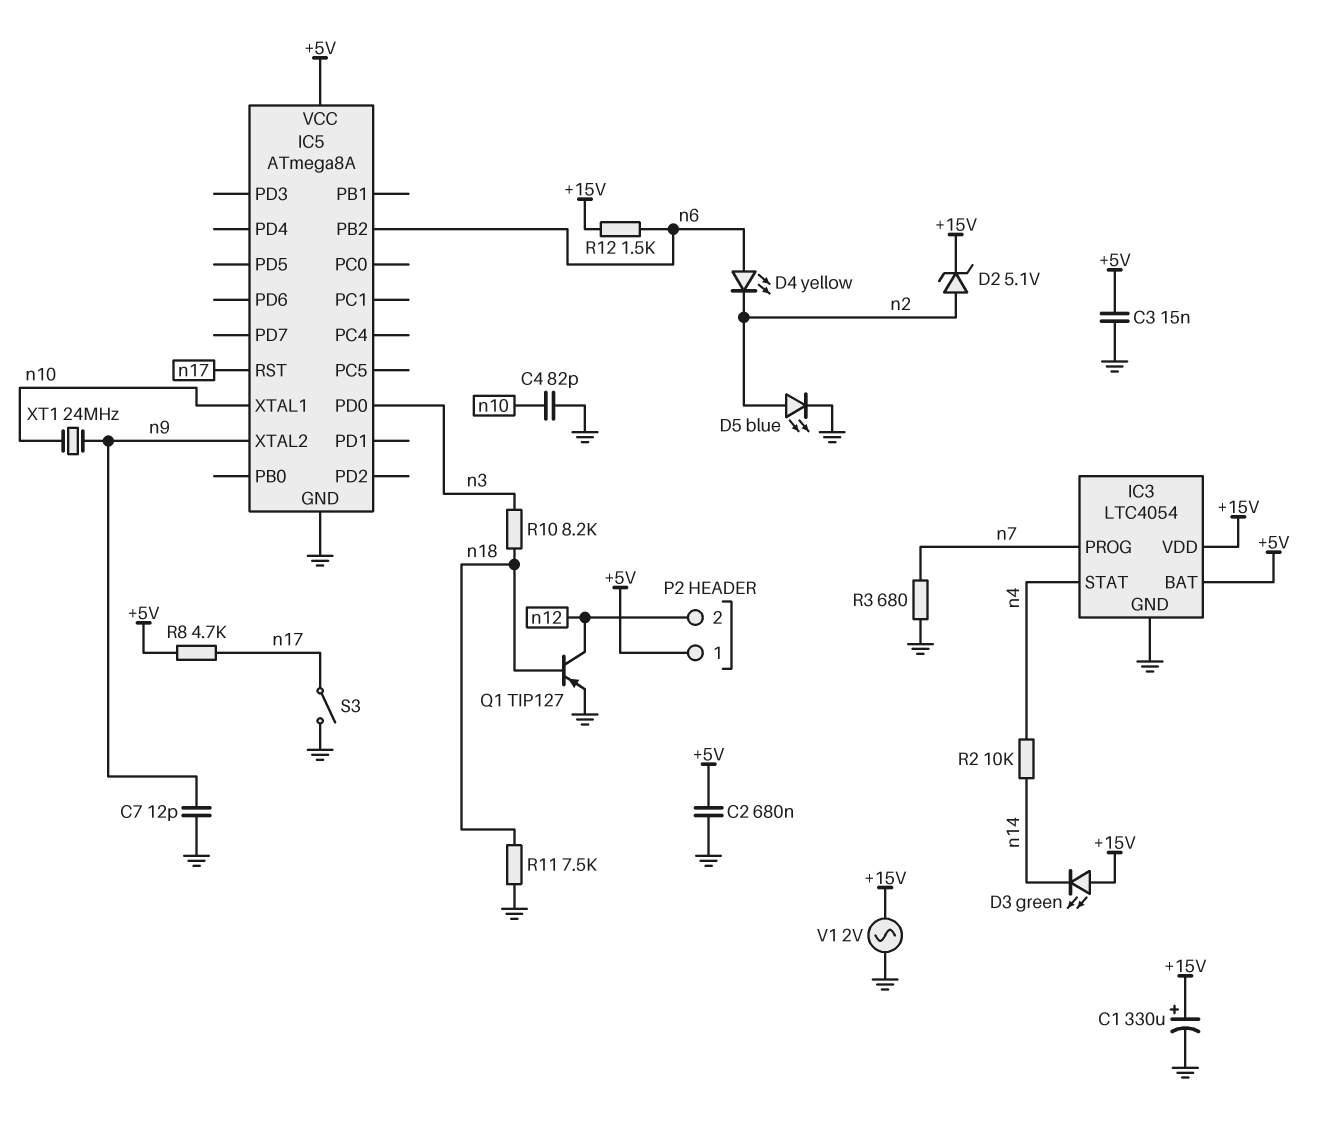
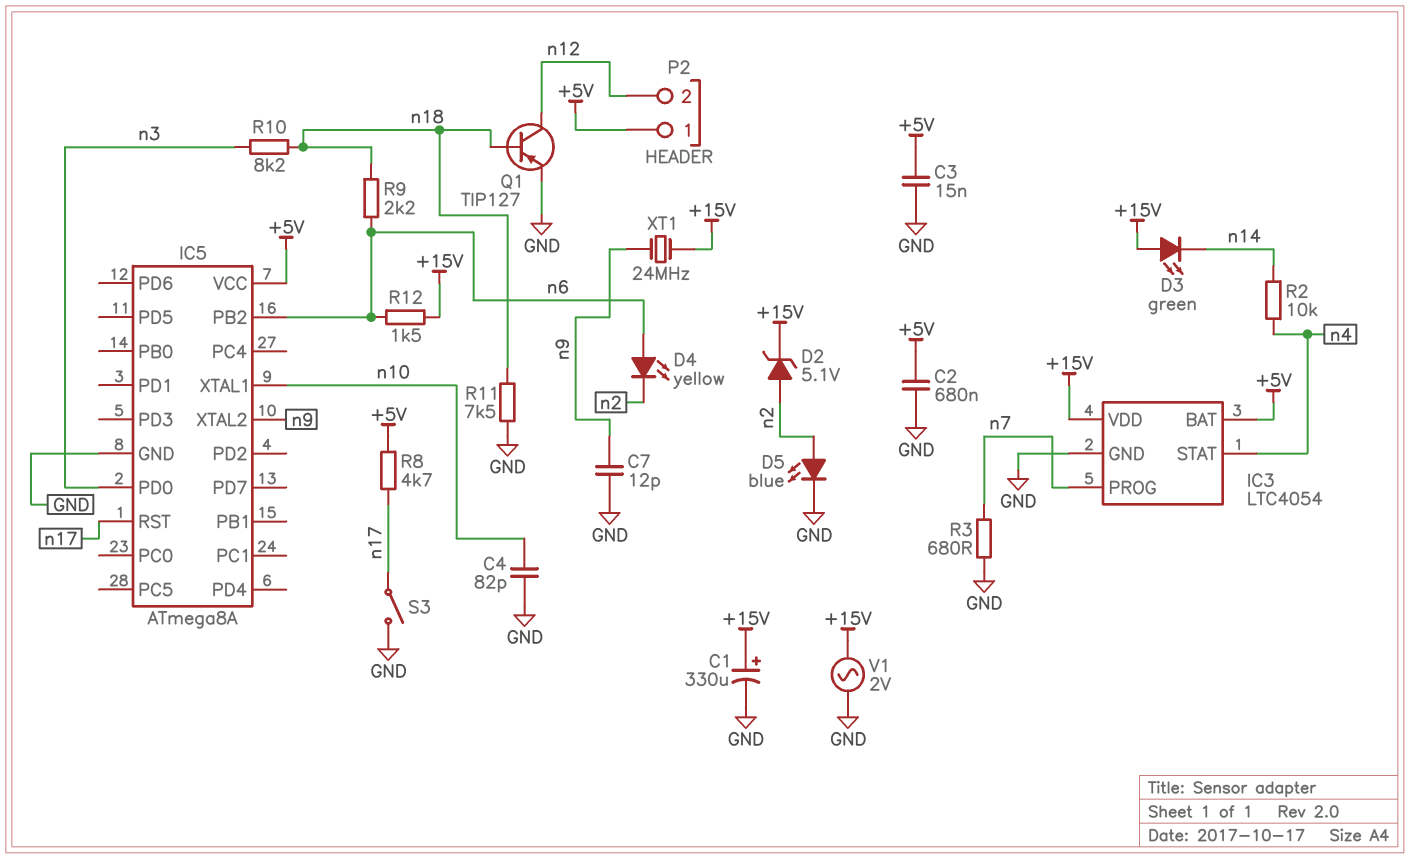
R9: none -> 2.2k (n6, n18)
XT1: 24MHz (n9, n10) -> 24MHz (+15V, n9)

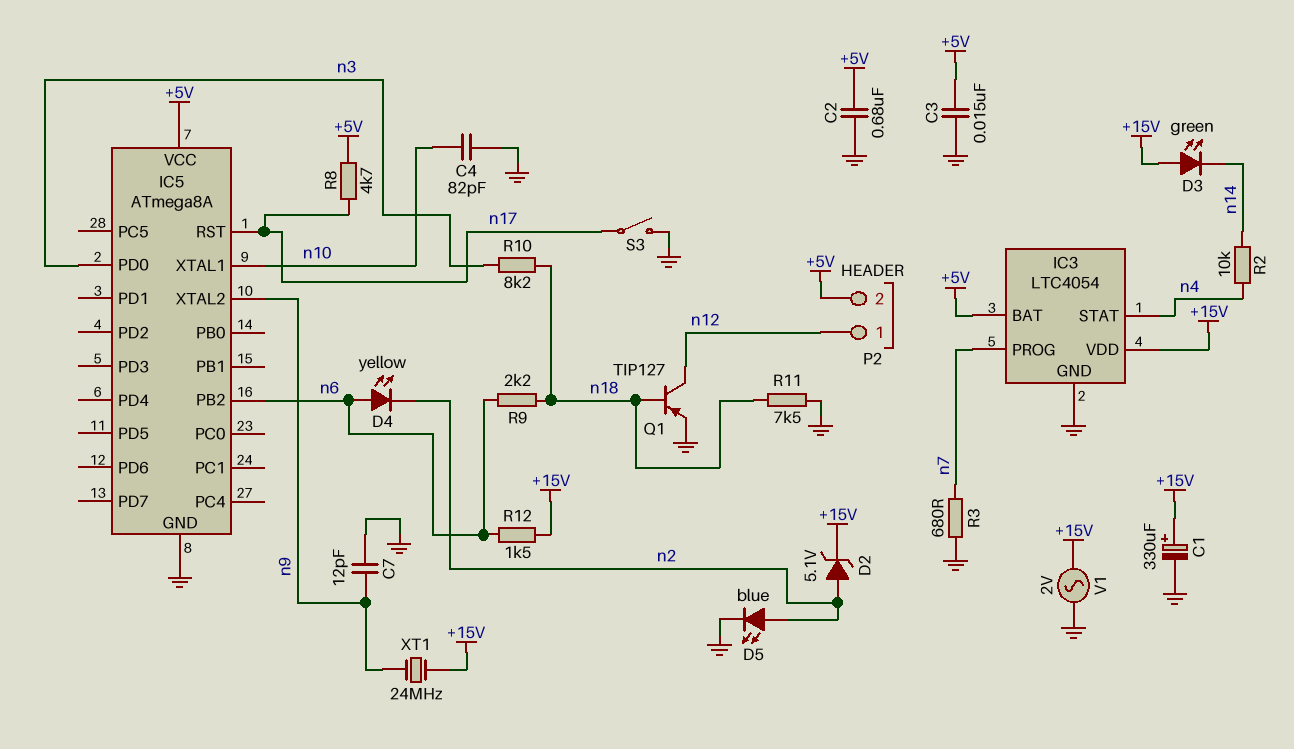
P2 pin 1: +5V -> n12
P2 pin 2: n12 -> +5V

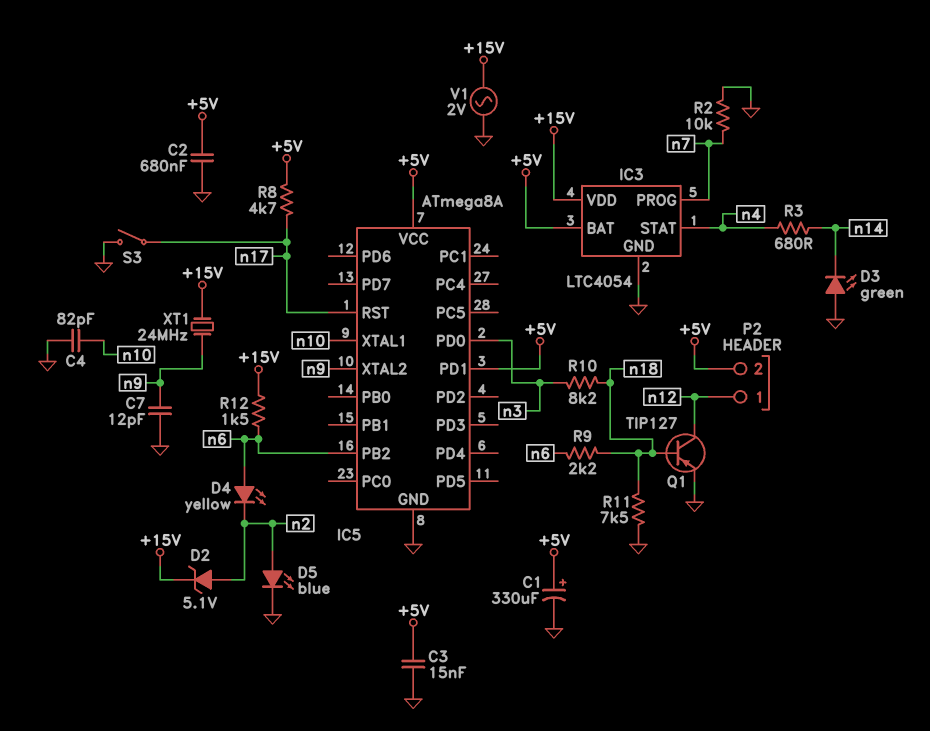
C1: 330uF (plus +15V, minus GND) -> 330uF (plus +5V, minus GND)
D3: LED green (A +15V, K n14) -> LED green (A GND, K n14)
IC5 pin PD1: none -> +5V
R2: 10k (n4, n14) -> 10k (GND, n7)
R3: 680 (GND, n7) -> 680 (n4, n14)

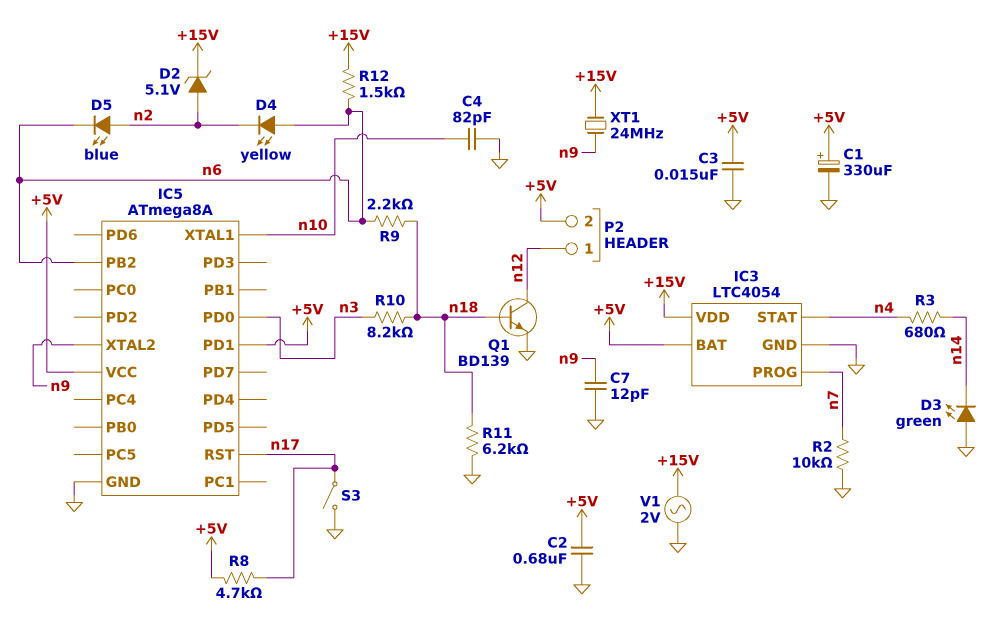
D5: LED blue (A n2, K GND) -> LED blue (A n2, K n6)
Q1: PNP TIP127 (B n18, C n12, E GND) -> NPN BD139 (B n18, C n12, E GND)
R11: 7.5k (GND, n18) -> 6.2k (GND, n18)

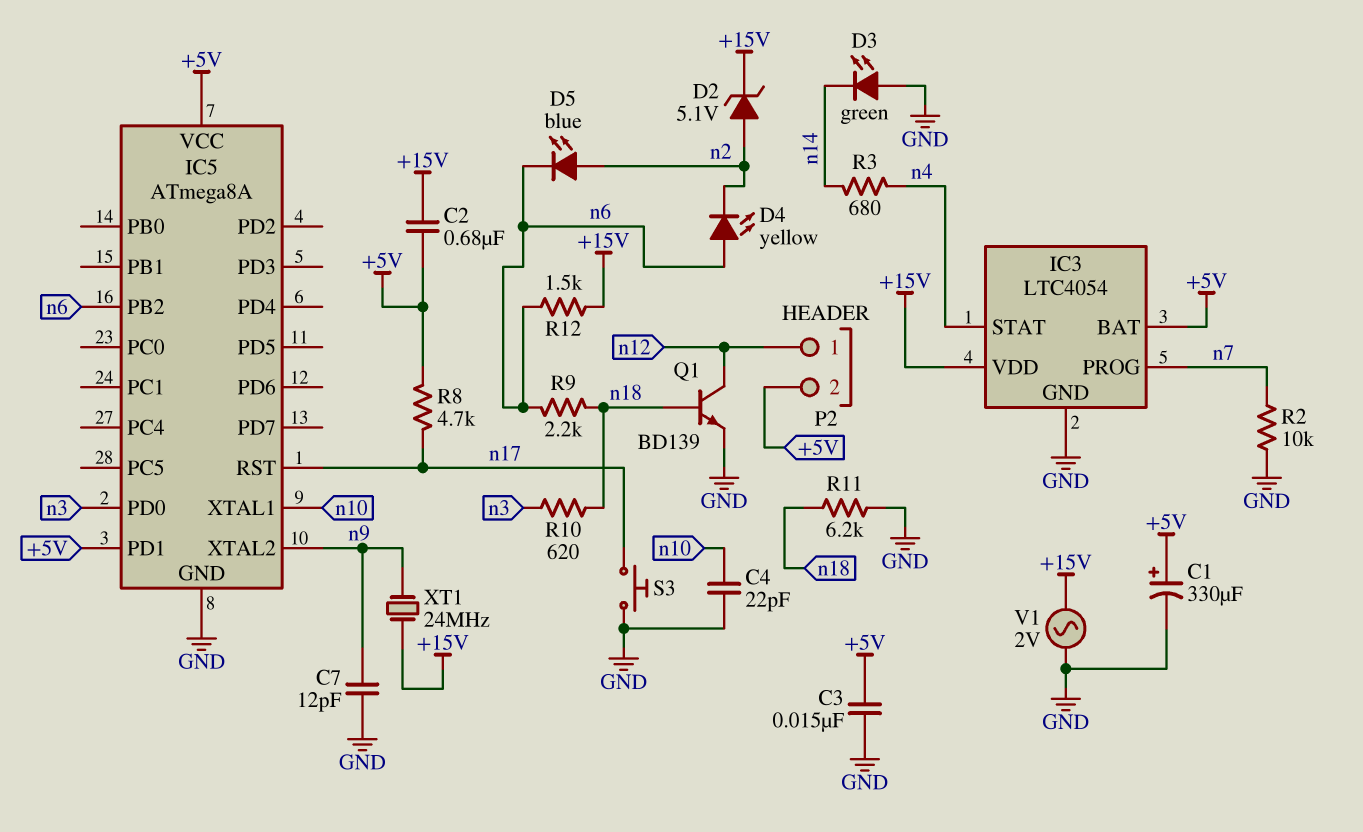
C2: 680nF (+5V, GND) -> 680nF (+5V, +15V)
C4: 82pF (GND, n10) -> 22pF (GND, n10)
R10: 8.2k (n3, n18) -> 620 (n3, n18)
S3: switch (GND, n17) -> button (GND, n17)

